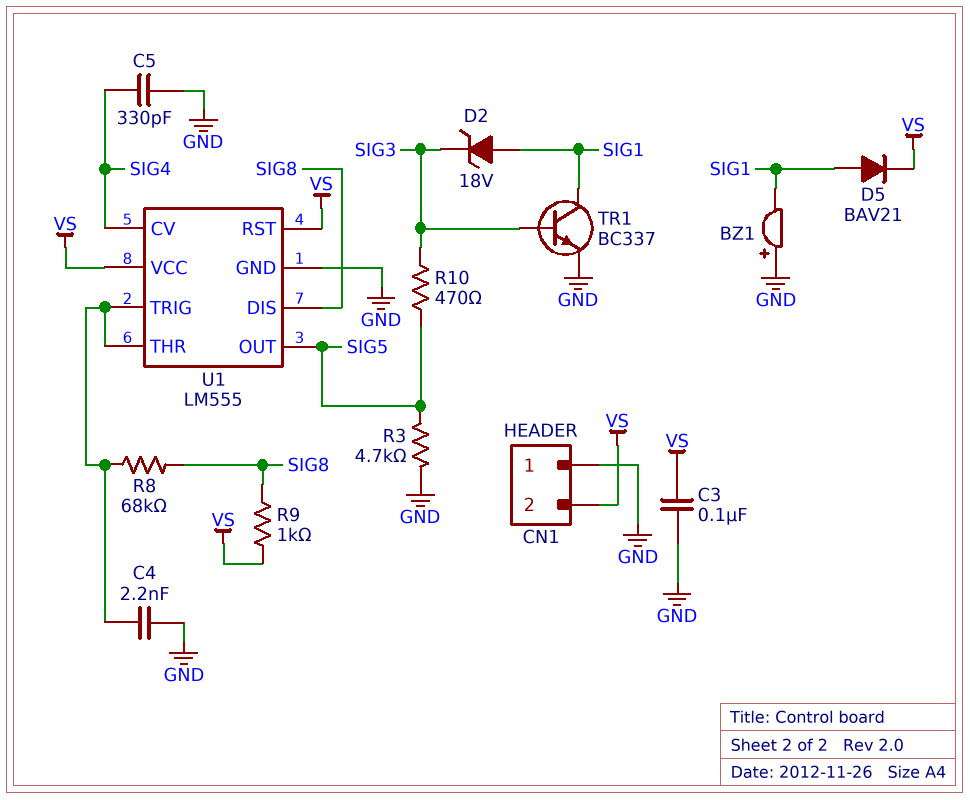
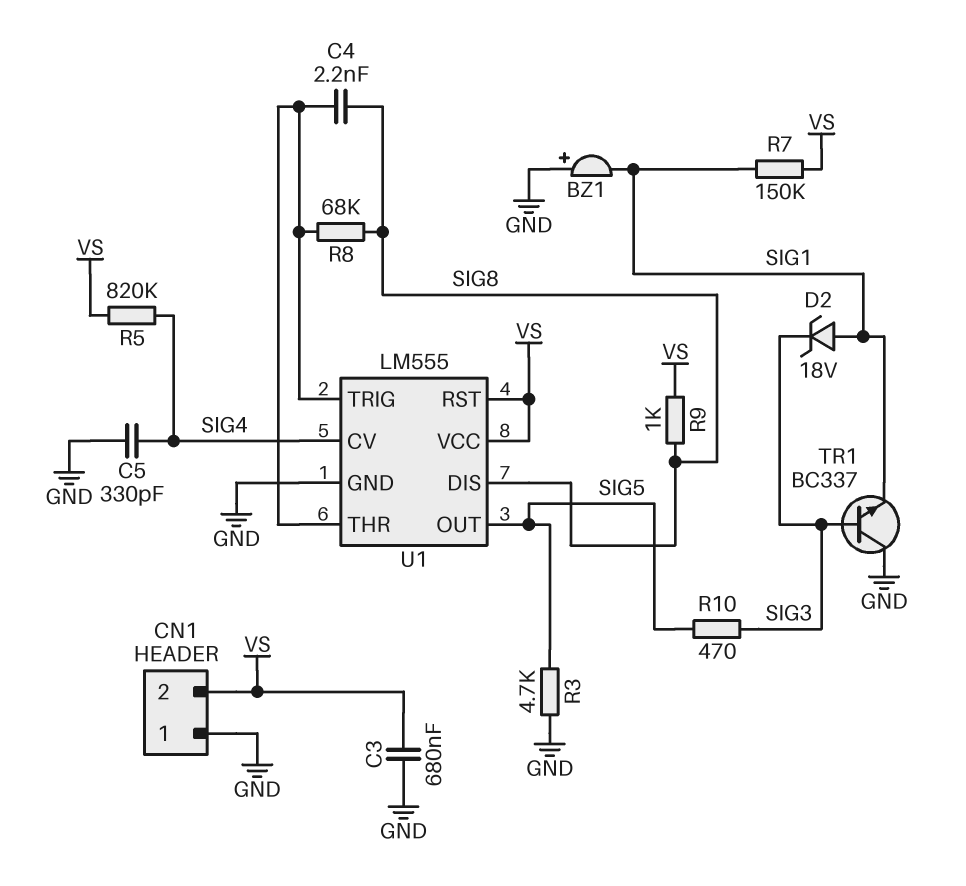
C3: 100nF (GND, VS) -> 680nF (GND, VS)
C4: 2.2nF (GND, U1/THR) -> 2.2nF (SIG8, U1/THR)
D5: diode BAV21 (A SIG1, K VS) -> none
R5: none -> 820k (SIG4, VS)
R7: none -> 150k (SIG1, VS)
TR1: NPN BC337 (B SIG3, C SIG1, E GND) -> NPN BC337 (B SIG3, C GND, E SIG1)

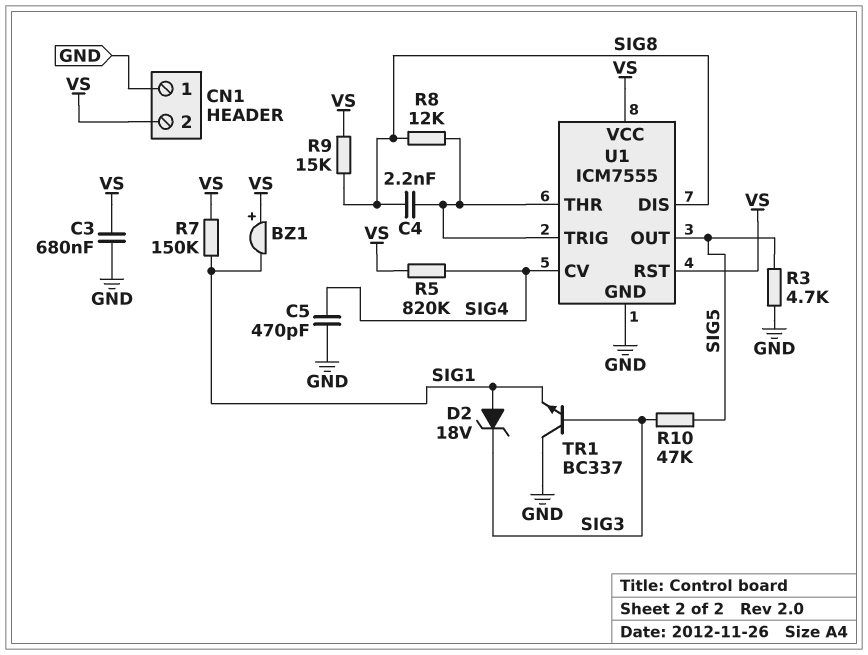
BZ1: buzzer (plus GND, minus SIG1) -> buzzer (plus VS, minus SIG1)
C5: 330pF (GND, SIG4) -> 470pF (GND, SIG4)
R8: 68k (SIG8, U1/THR) -> 12k (SIG8, U1/THR)
R9: 1k (SIG8, VS) -> 15k (SIG8, VS)
R10: 470 (SIG3, SIG5) -> 47k (SIG3, SIG5)
U1: LM555 -> ICM7555

